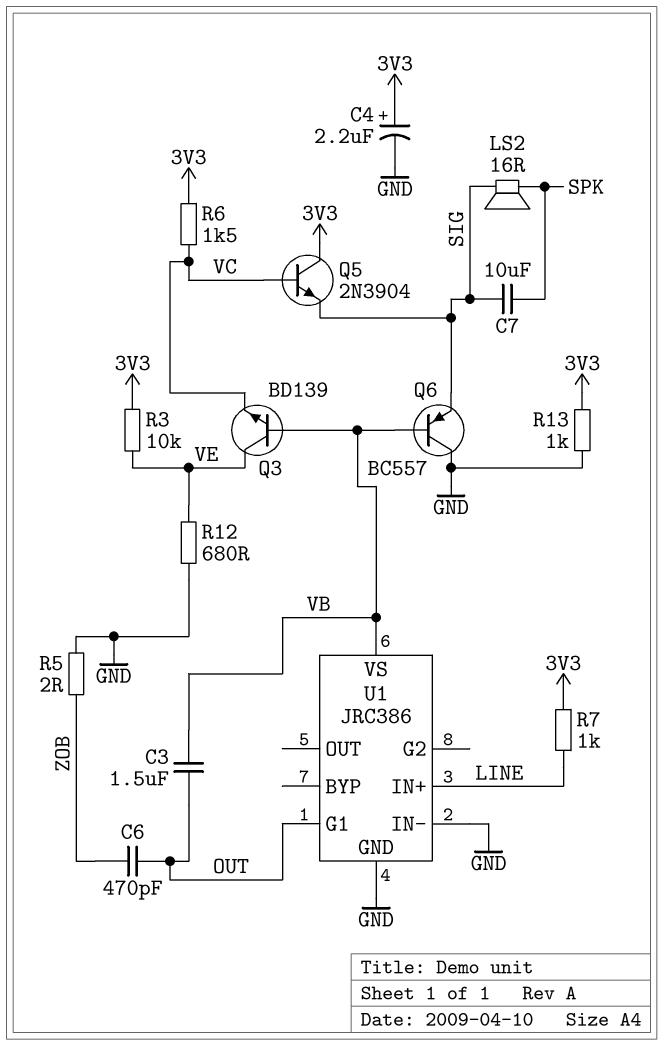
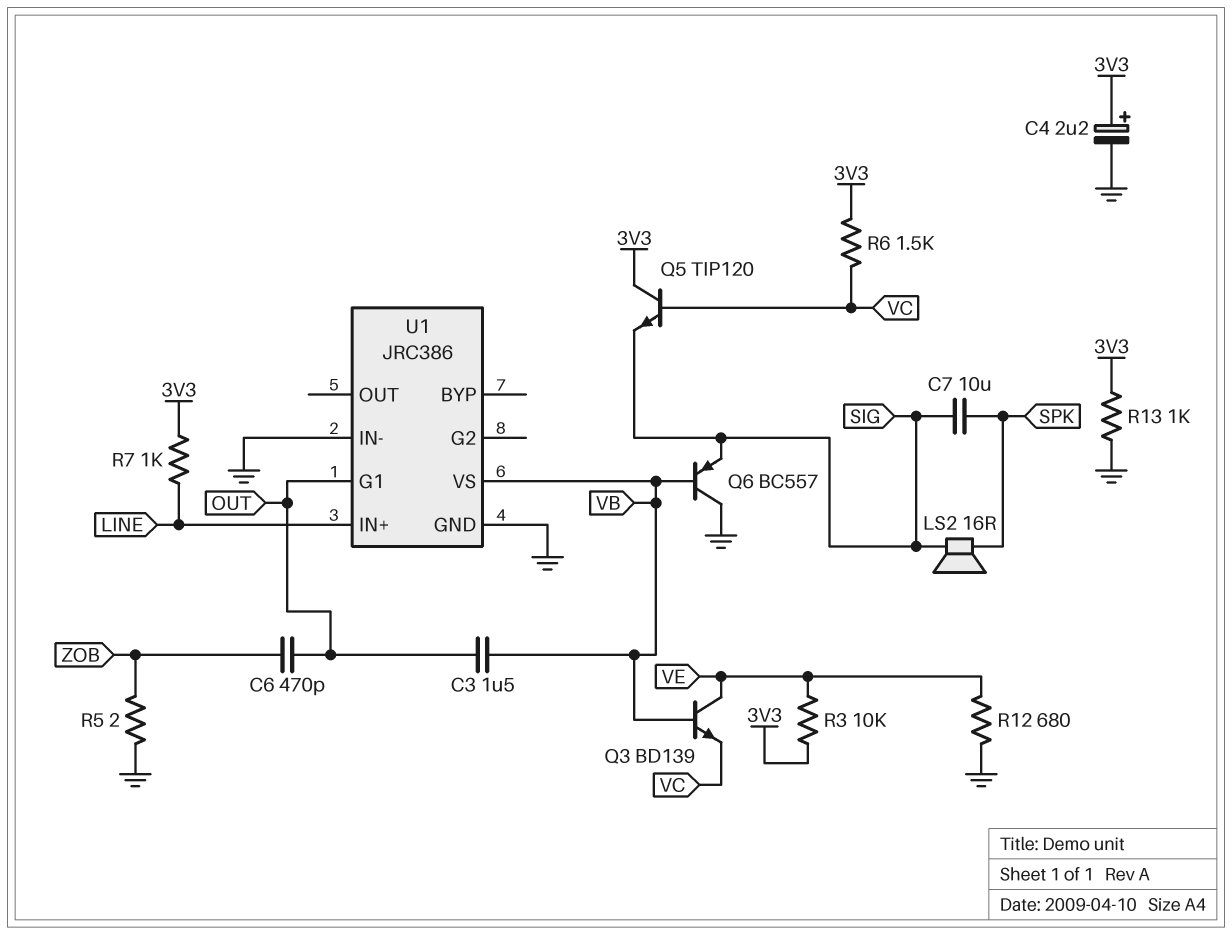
Q5: NPN 2N3904 (B VC, C 3V3, E SIG) -> NPN TIP120 (B VC, C 3V3, E SIG)

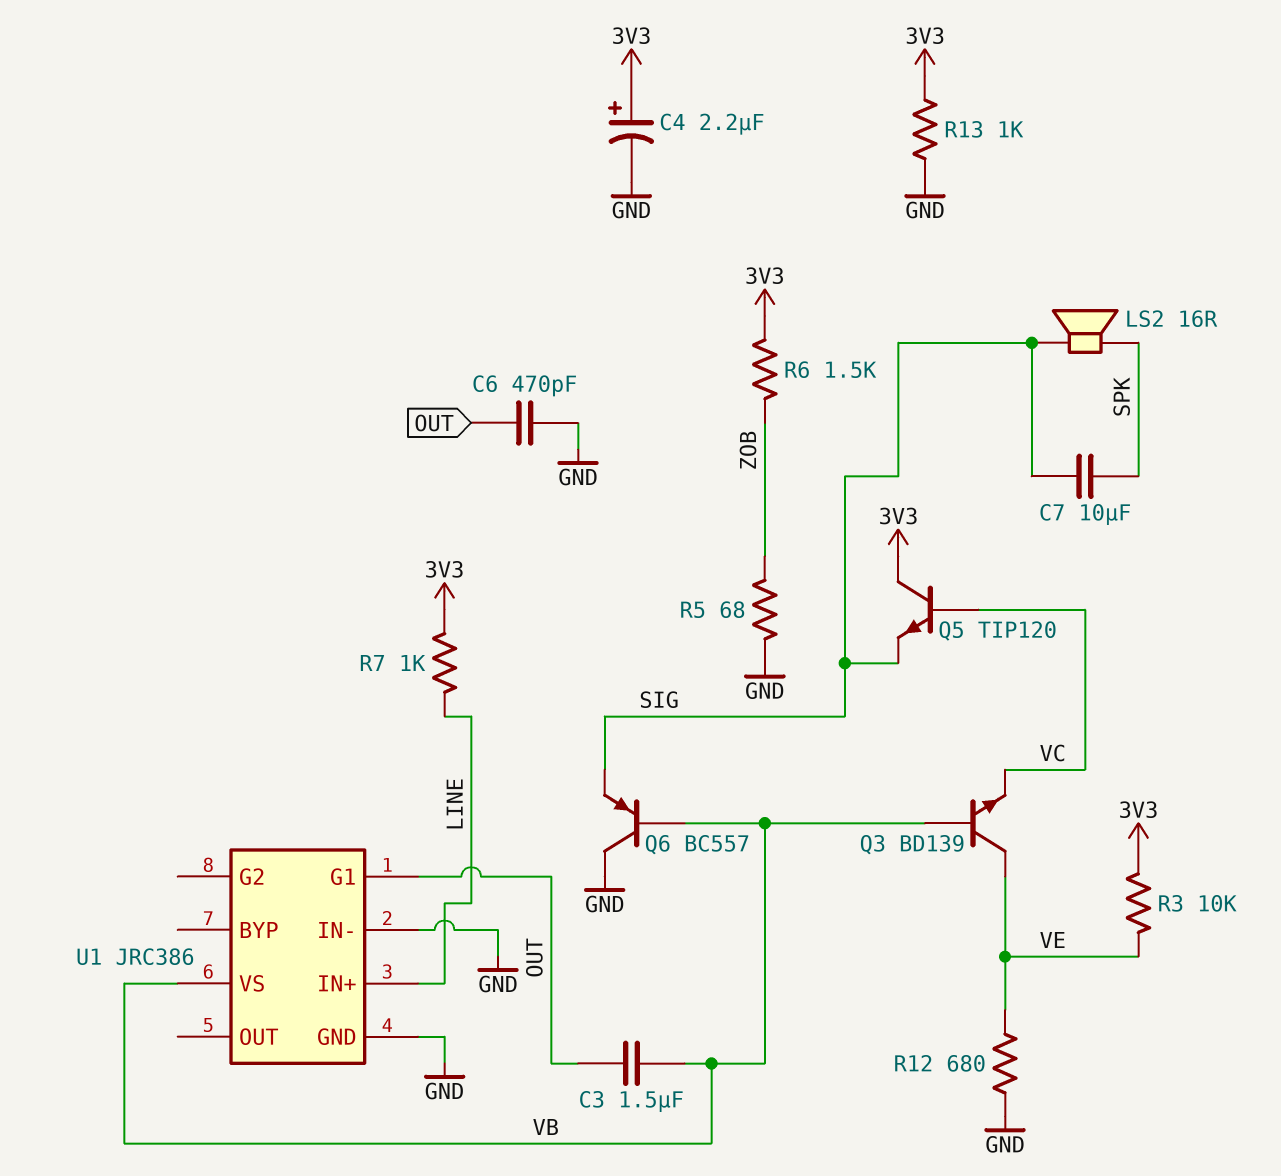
C6: 470pF (OUT, ZOB) -> 470pF (GND, OUT)
R5: 2 (GND, ZOB) -> 68 (GND, ZOB)
R6: 1.5k (3V3, VC) -> 1.5k (3V3, ZOB)

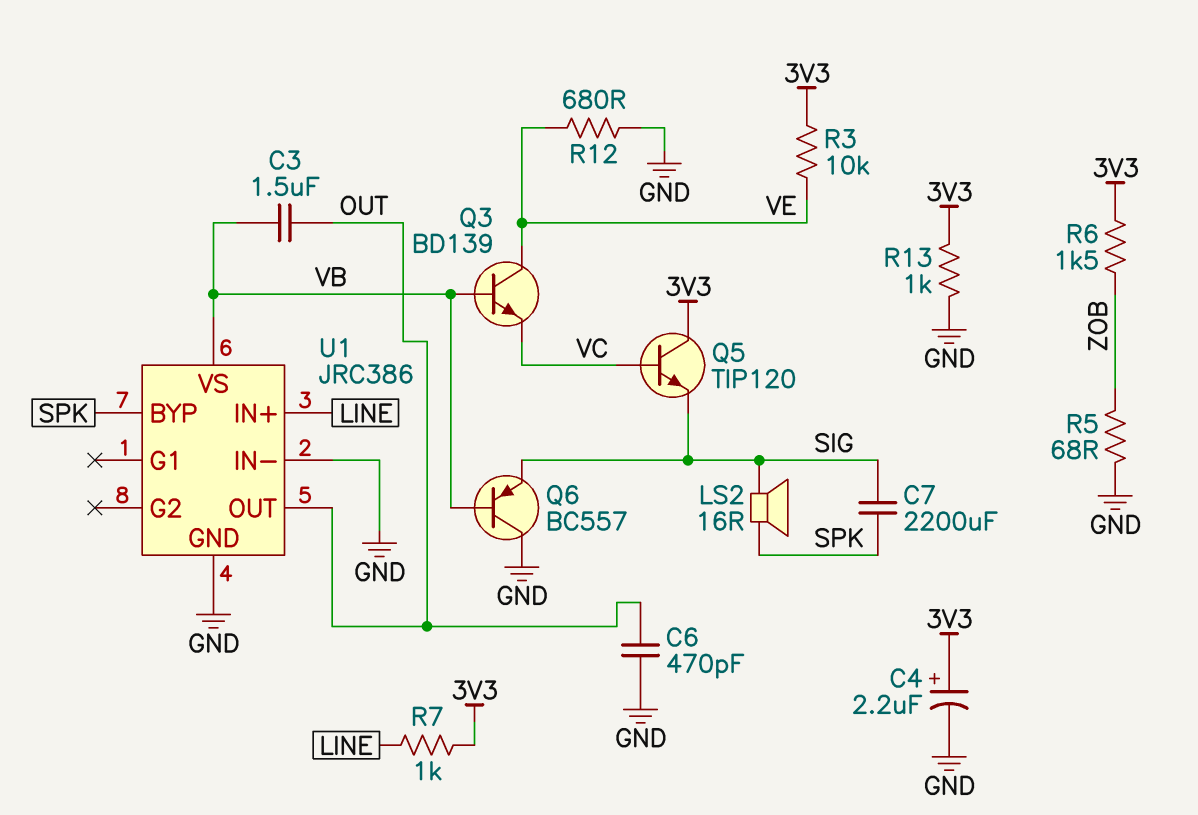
C7: 10uF (SIG, SPK) -> 2200uF (SIG, SPK)
U1 pin BYP: none -> SPK
U1 pin G1: OUT -> none
U1 pin OUT: none -> OUT

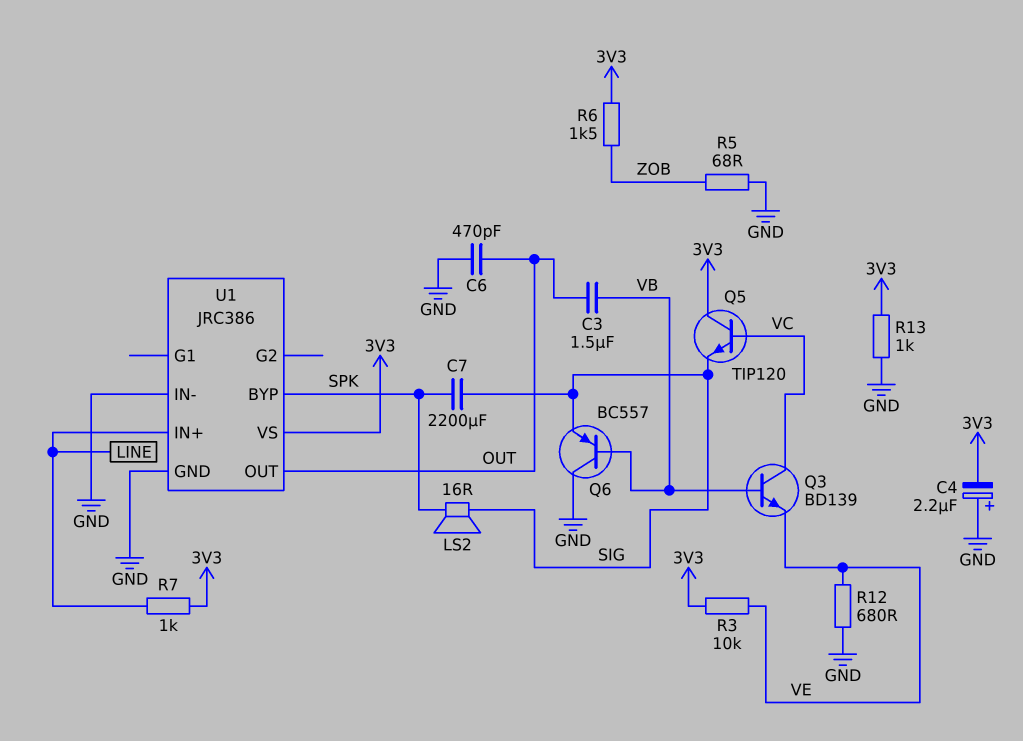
C4: 2.2uF (plus 3V3, minus GND) -> 2.2uF (plus GND, minus 3V3)
Q3: NPN BD139 (B VB, C VE, E VC) -> NPN BD139 (B VB, C VC, E VE)
U1 pin VS: VB -> 3V3

